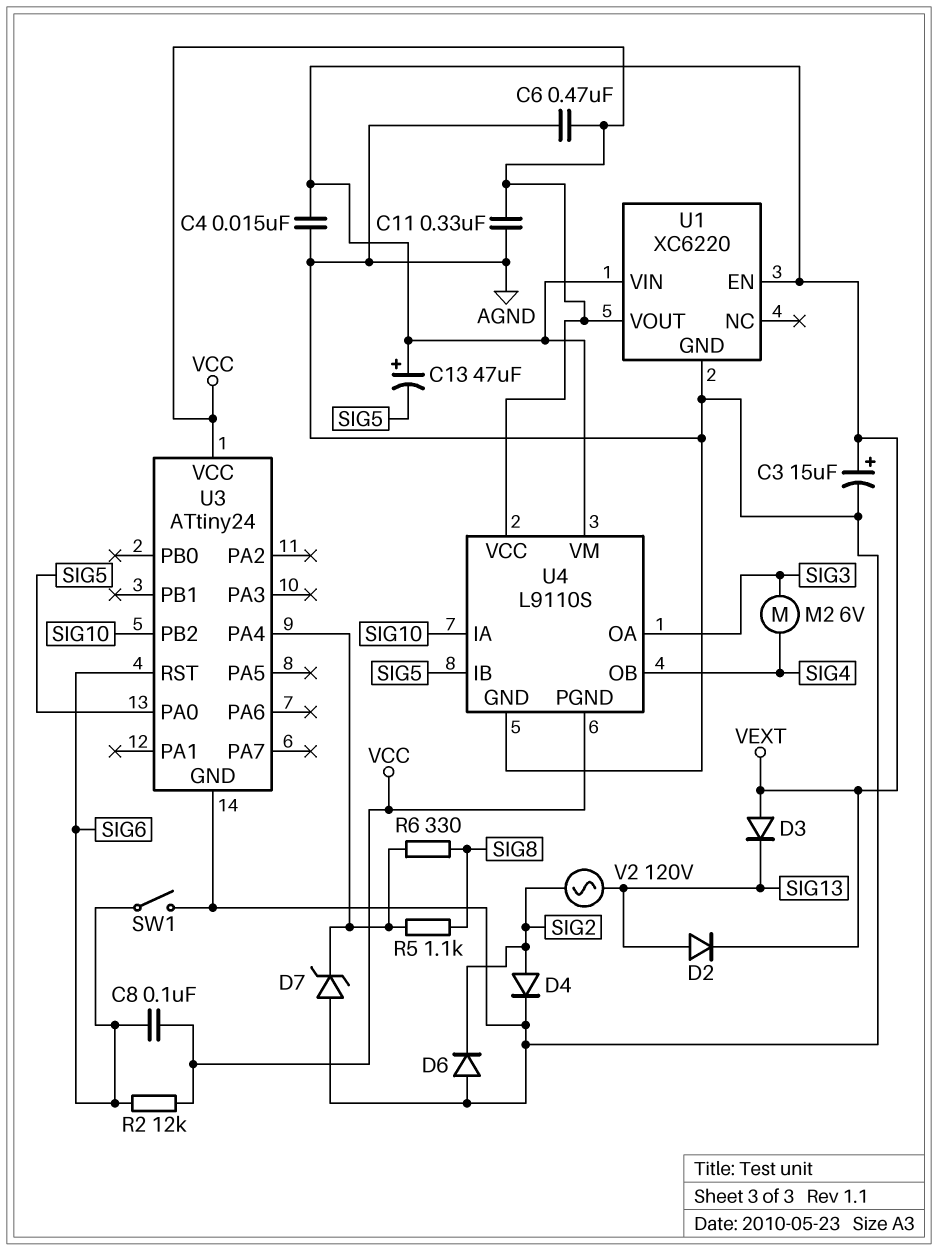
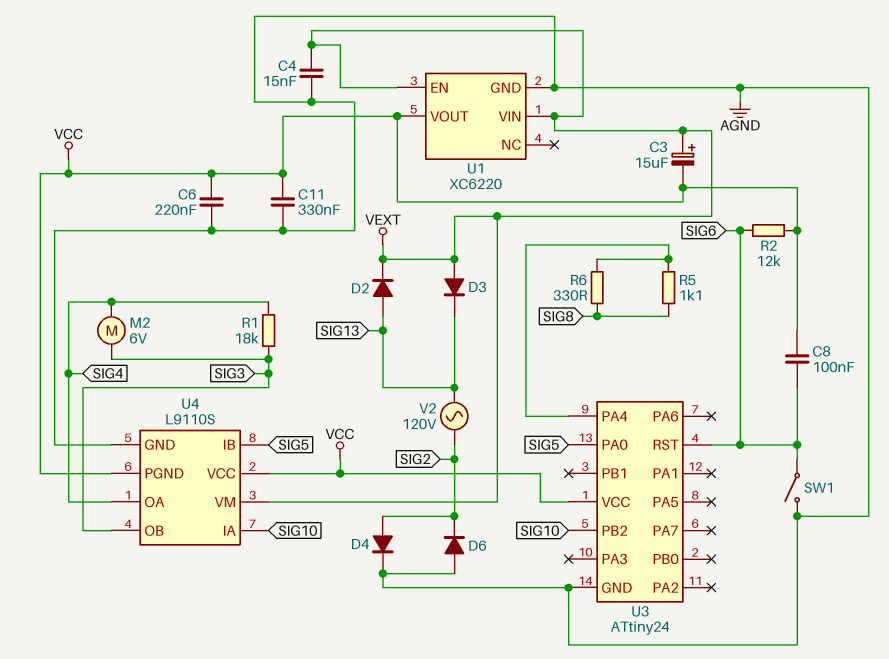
C3: 15uF (plus VEXT, minus AGND) -> 15uF (plus VEXT, minus VCC)
C6: 470nF (AGND, VCC) -> 220nF (AGND, VCC)
C13: 47uF (plus VEXT, minus SIG5) -> none
D7: zener (A AGND, K U3/PA4) -> none
R1: none -> 18k (SIG3, SIG4)
U4 pin OA: SIG3 -> SIG4
U4 pin OB: SIG4 -> SIG3

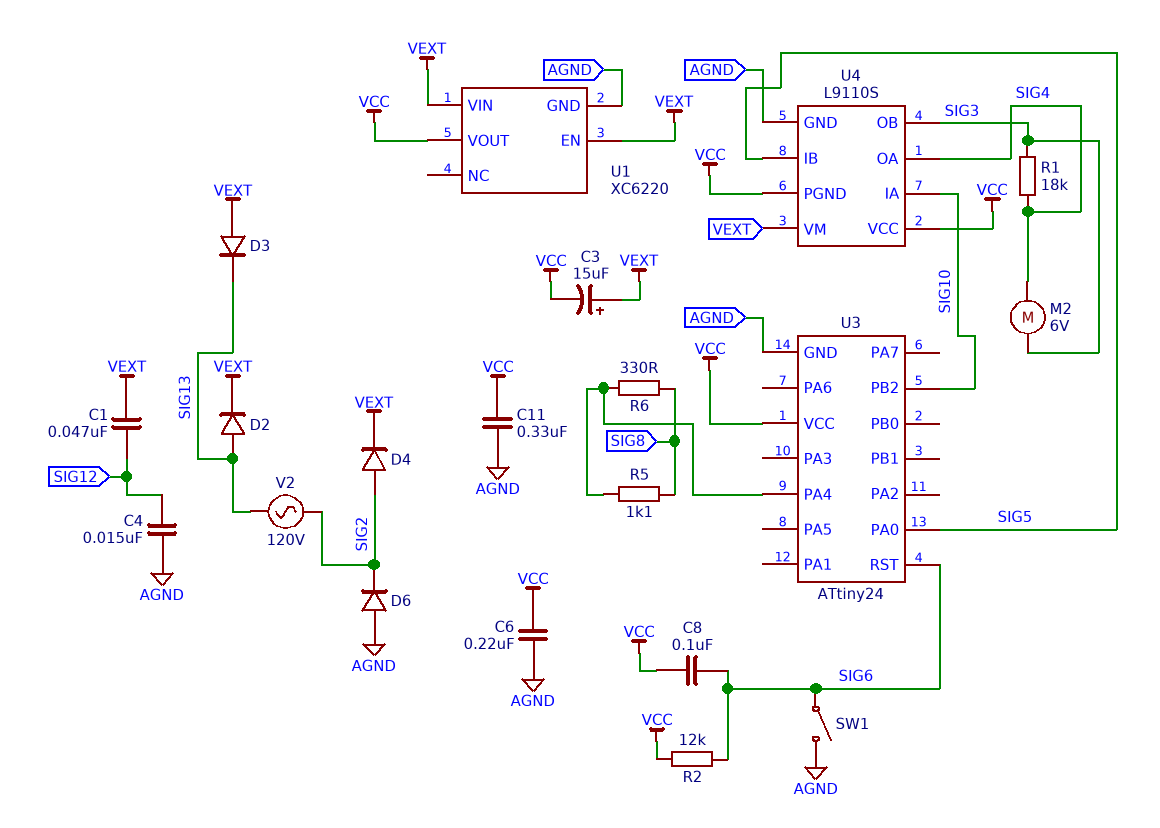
C1: none -> 47nF (SIG12, VEXT)
C4: 15nF (AGND, VEXT) -> 15nF (AGND, SIG12)
D4: diode (A SIG2, K AGND) -> diode (A SIG2, K VEXT)

